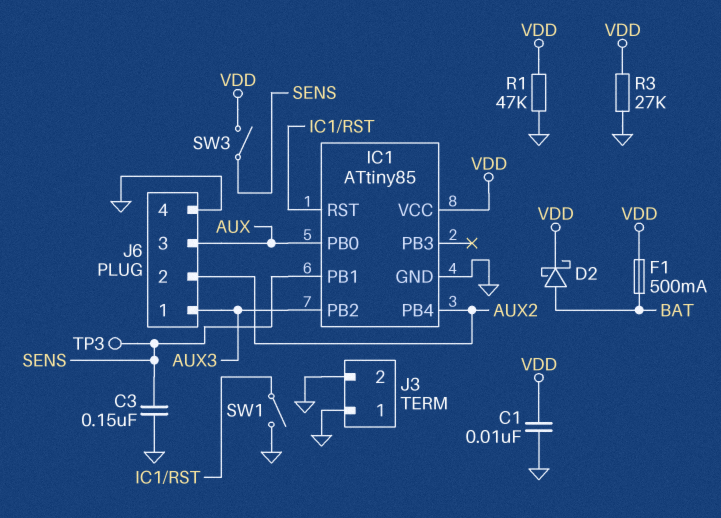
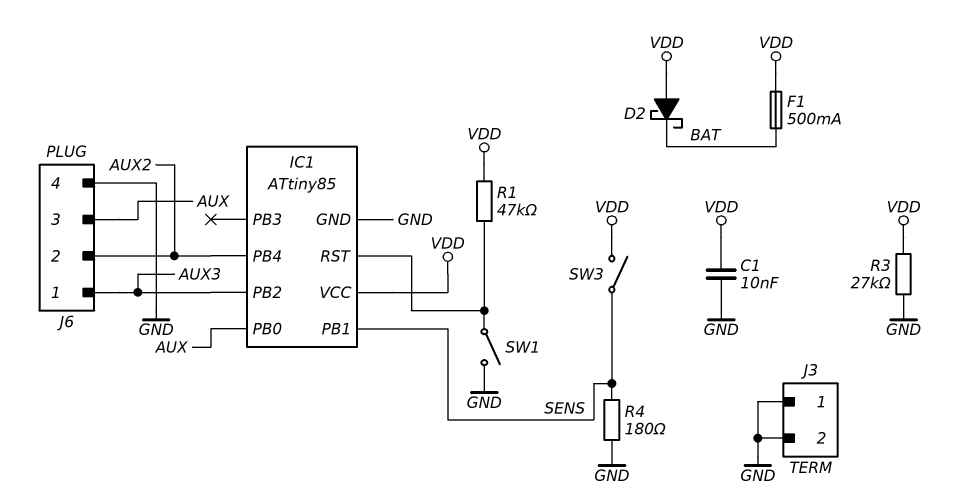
C3: 150nF (GND, SENS) -> none
D2: schottky (A BAT, K VDD) -> schottky (A VDD, K BAT)
R1: 47k (GND, VDD) -> 47k (IC1/RST, VDD)
R4: none -> 180 (GND, SENS)
TP3: test point (SENS) -> none

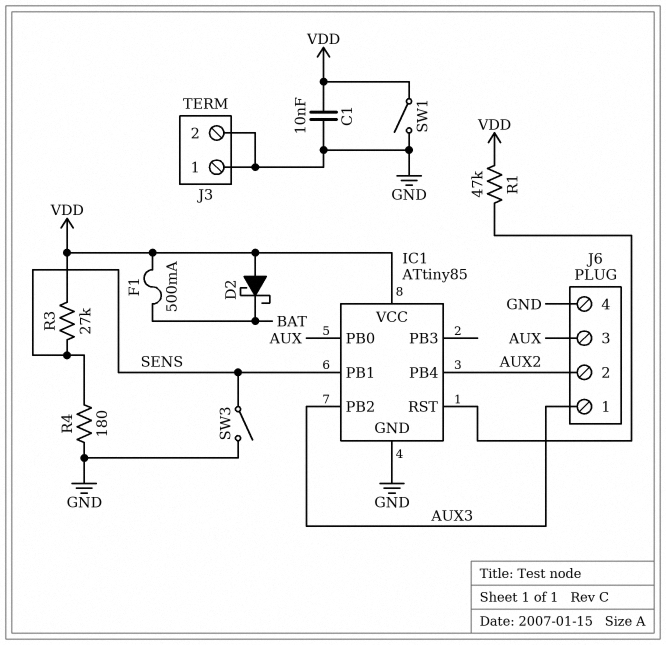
R3: 27k (GND, VDD) -> 27k (SENS, VDD)
SW1: switch (GND, IC1/RST) -> switch (GND, VDD)
SW3: switch (SENS, VDD) -> switch (GND, SENS)

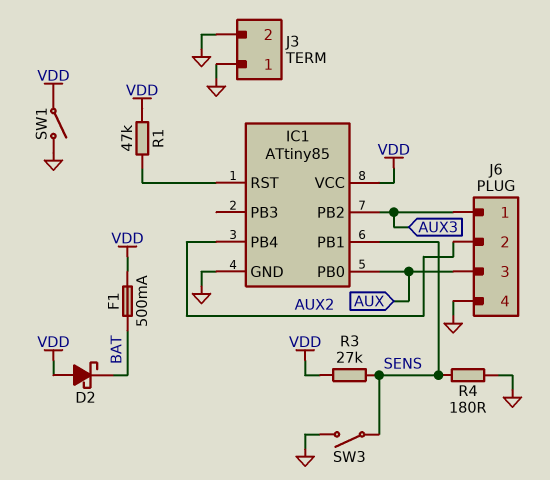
C1: 10nF (GND, VDD) -> none

